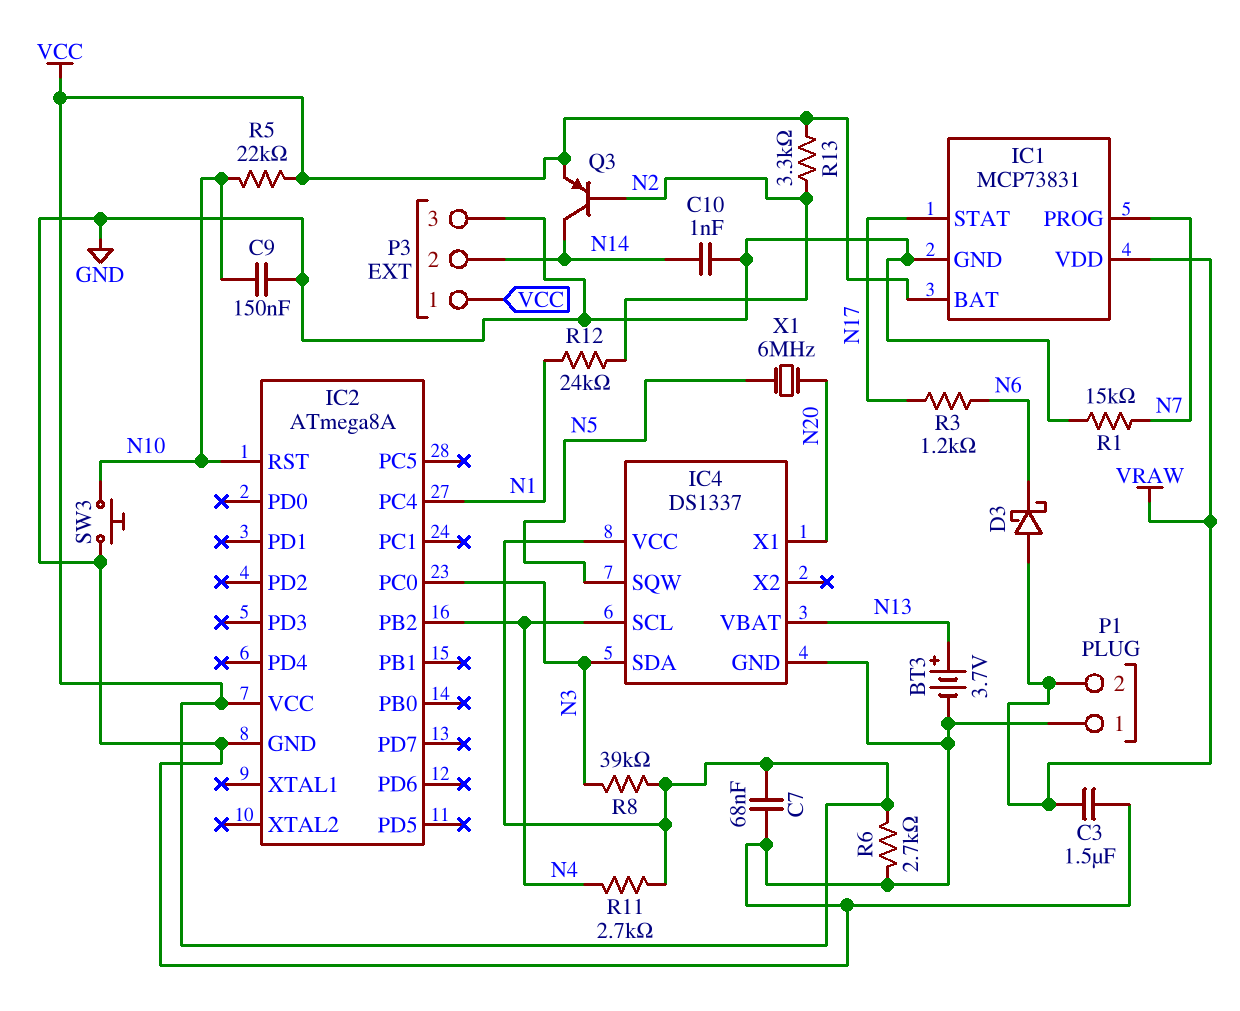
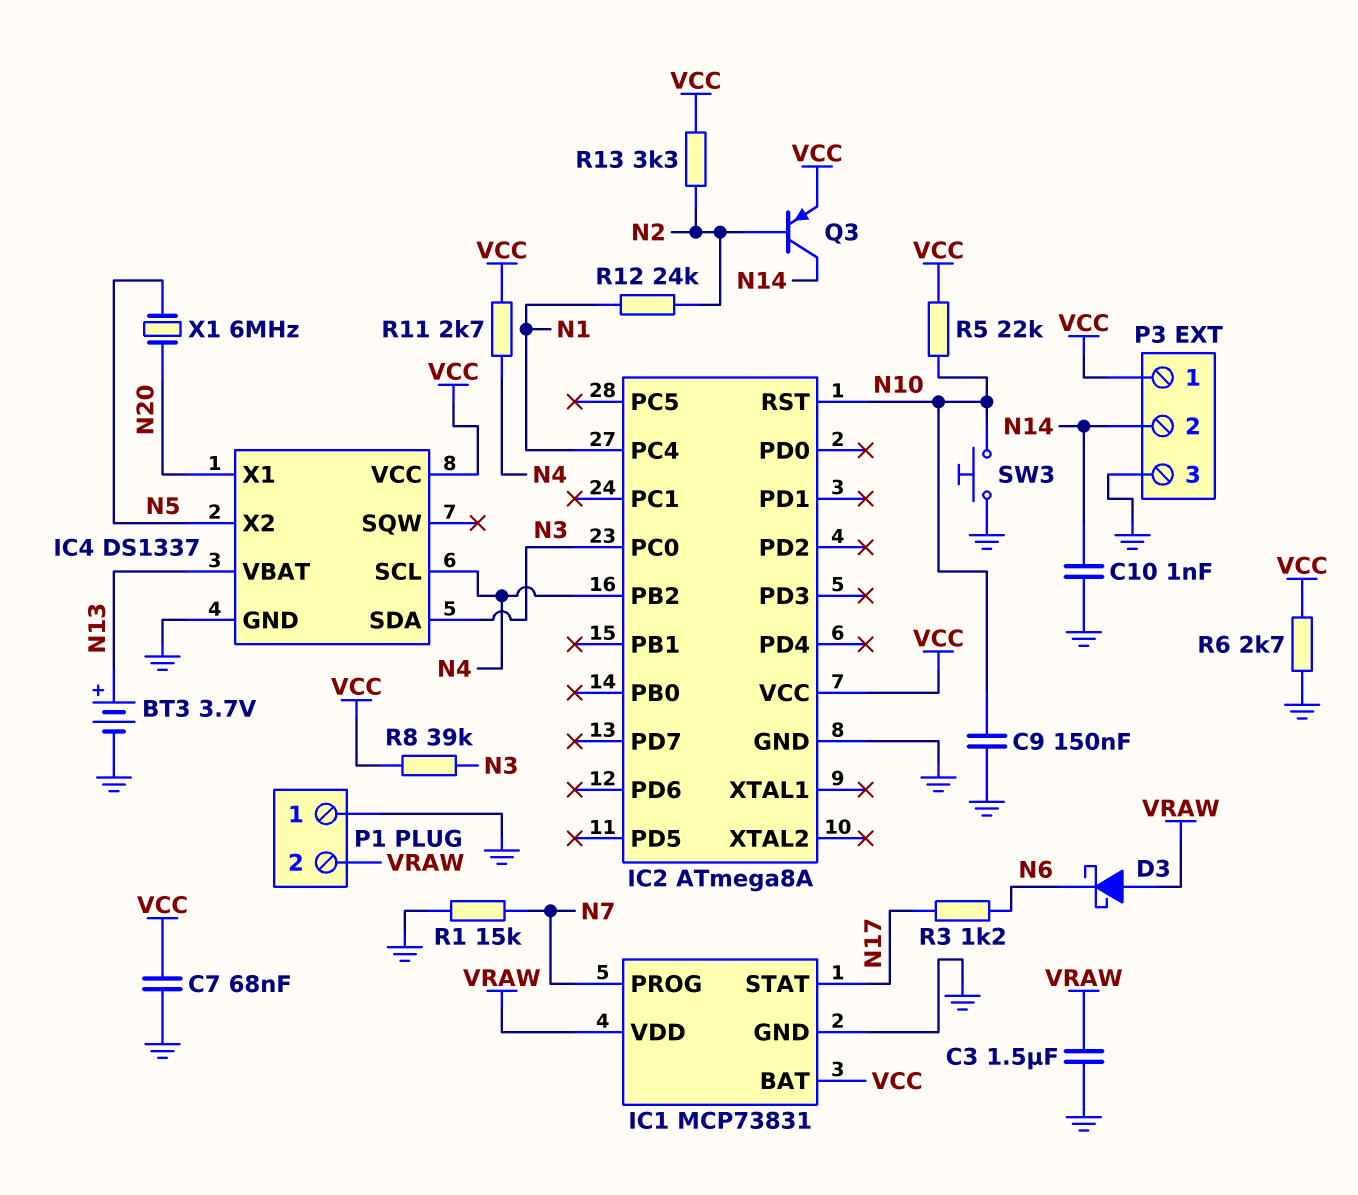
IC4 pin SQW: N5 -> none
IC4 pin X2: none -> N5

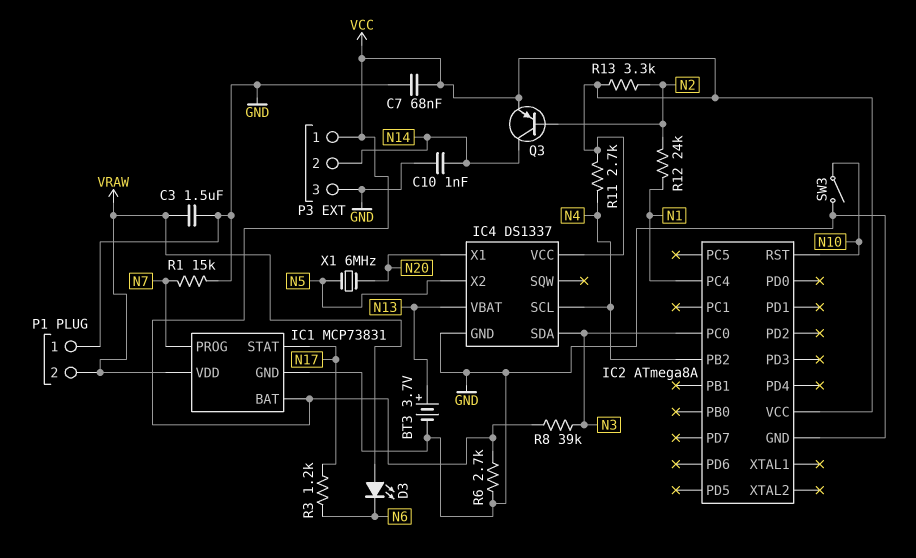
C9: 150nF (GND, N10) -> none
D3: schottky (A VRAW, K N6) -> LED (A VRAW, K N6)
R5: 22k (N10, VCC) -> none
SW3: button (GND, N10) -> switch (GND, N10)

